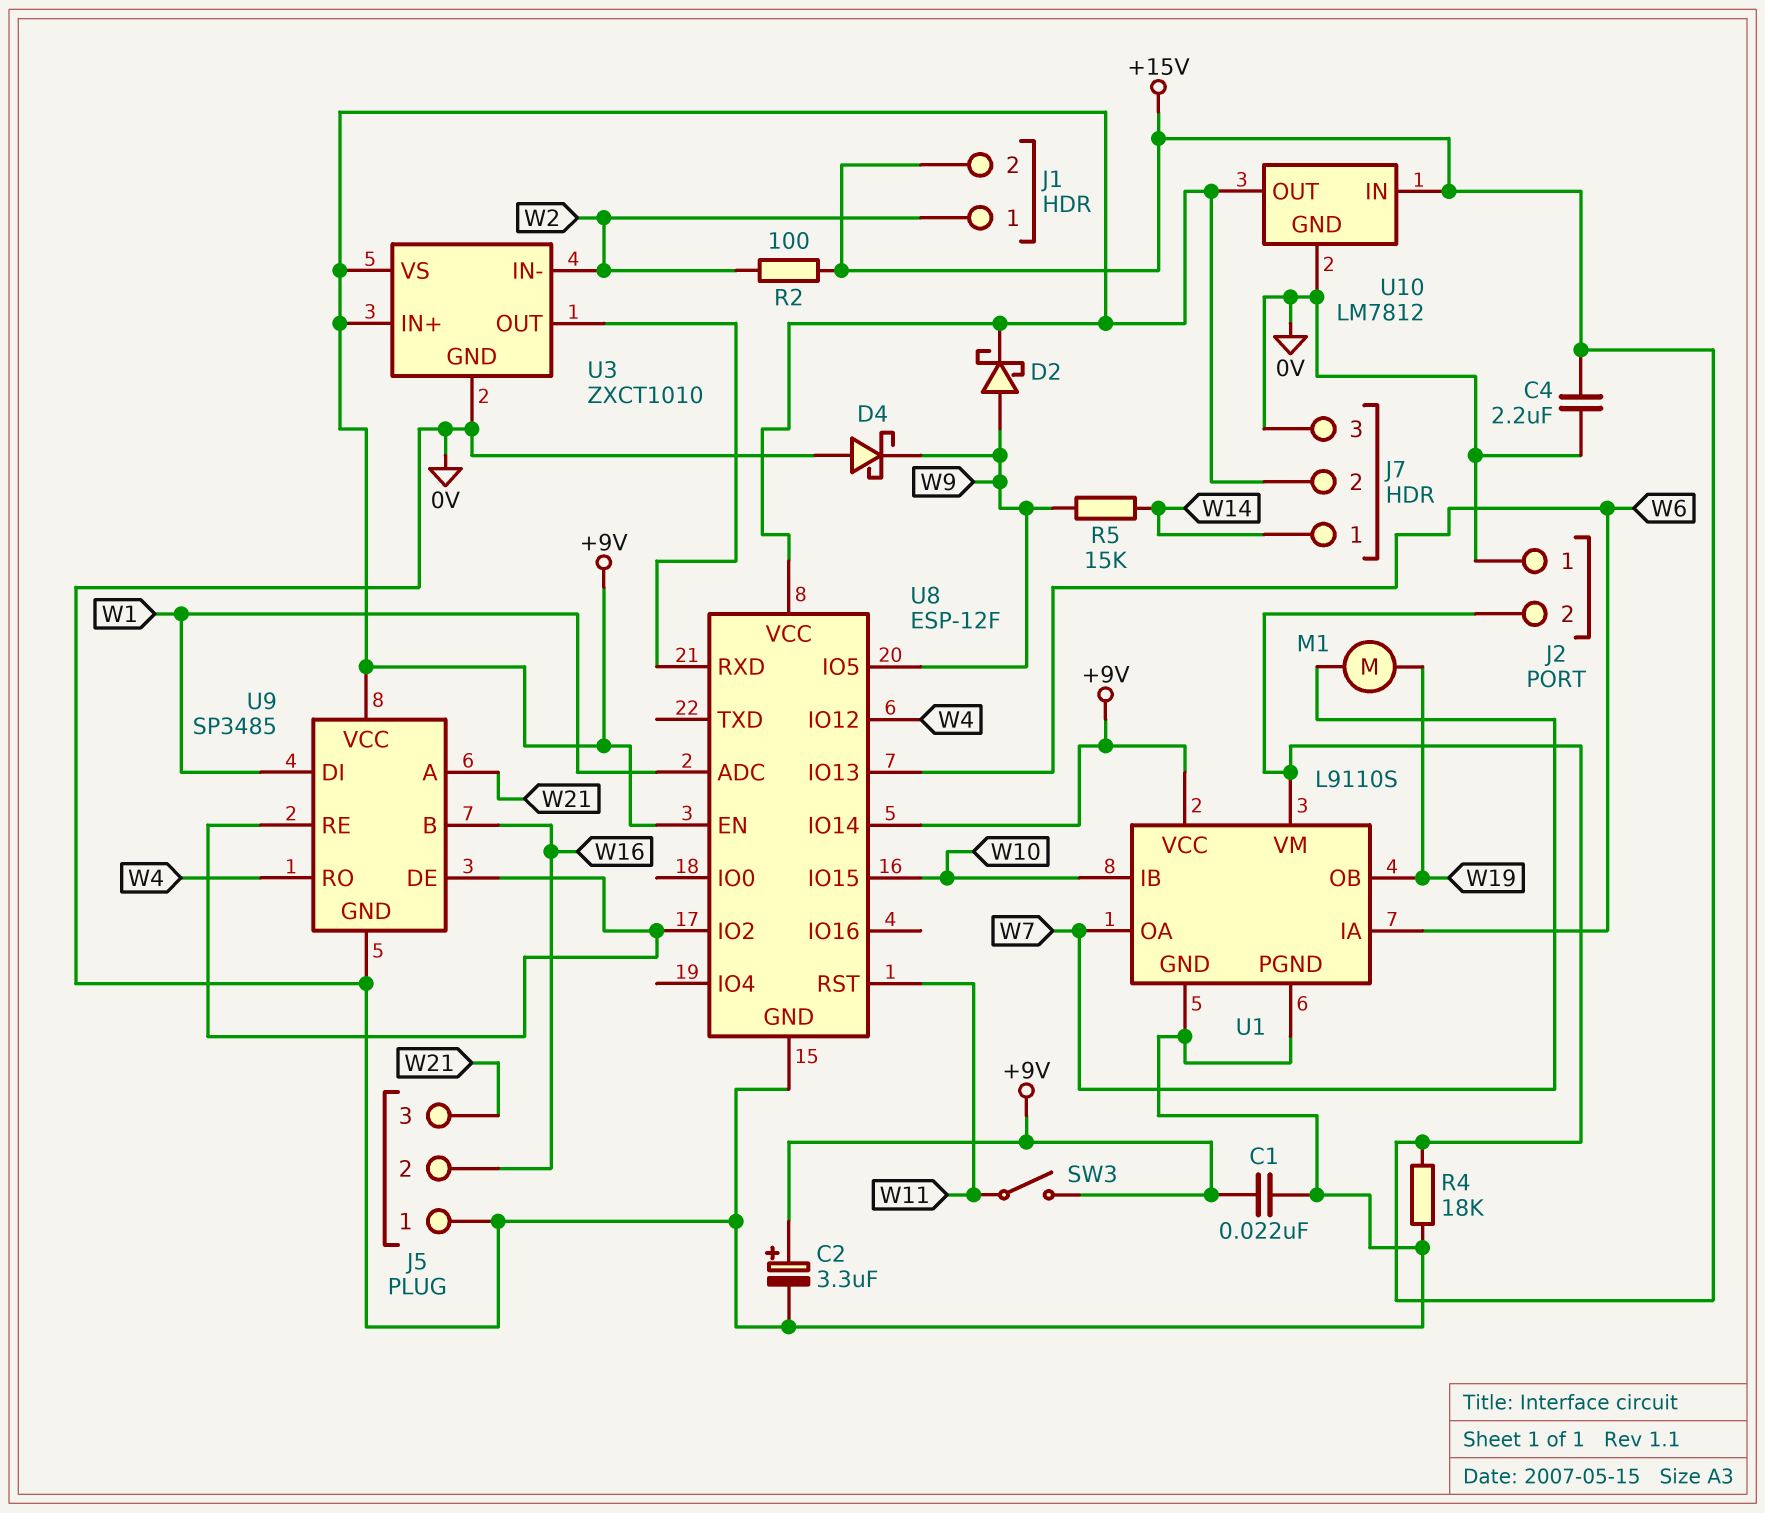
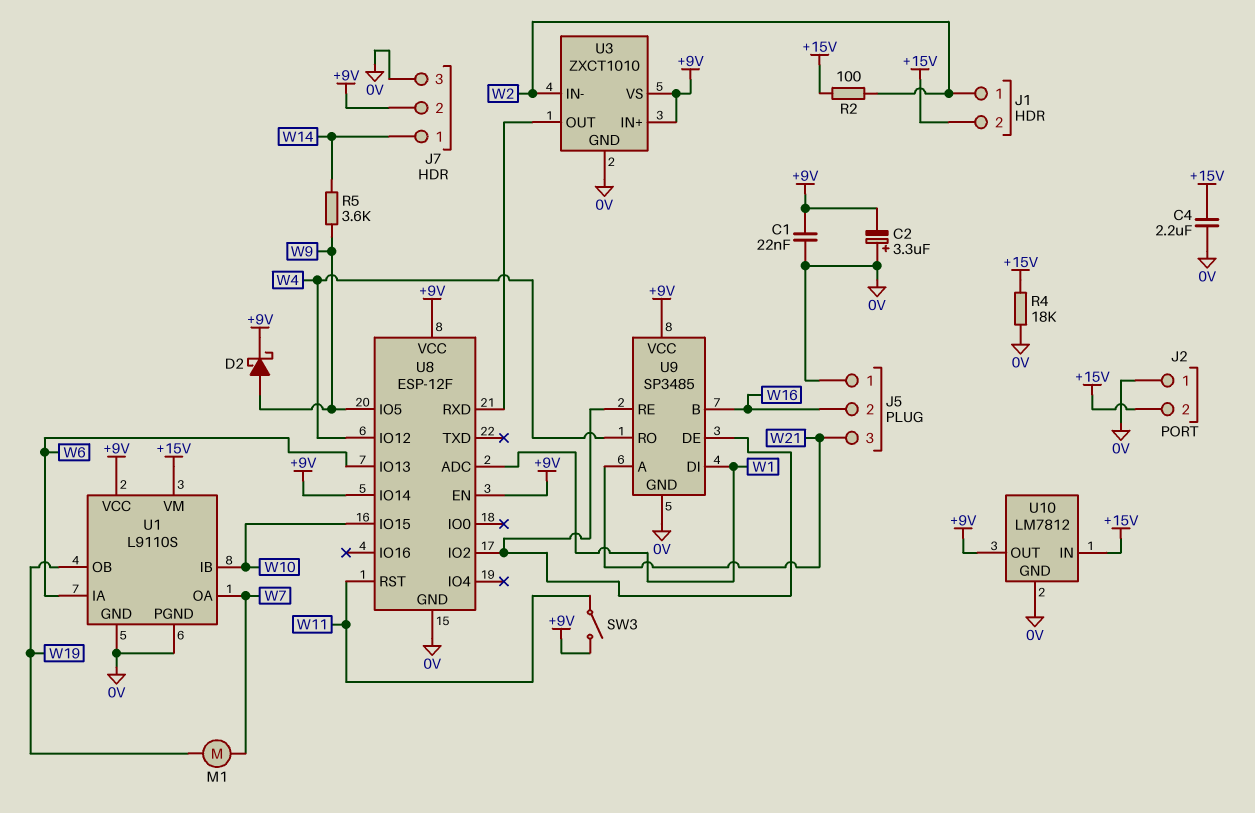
C2: 3.3uF (plus +9V, minus 0V) -> 3.3uF (plus 0V, minus +9V)
D4: schottky (A 0V, K W9) -> none
R5: 15k (W9, W14) -> 3.6k (W9, W14)

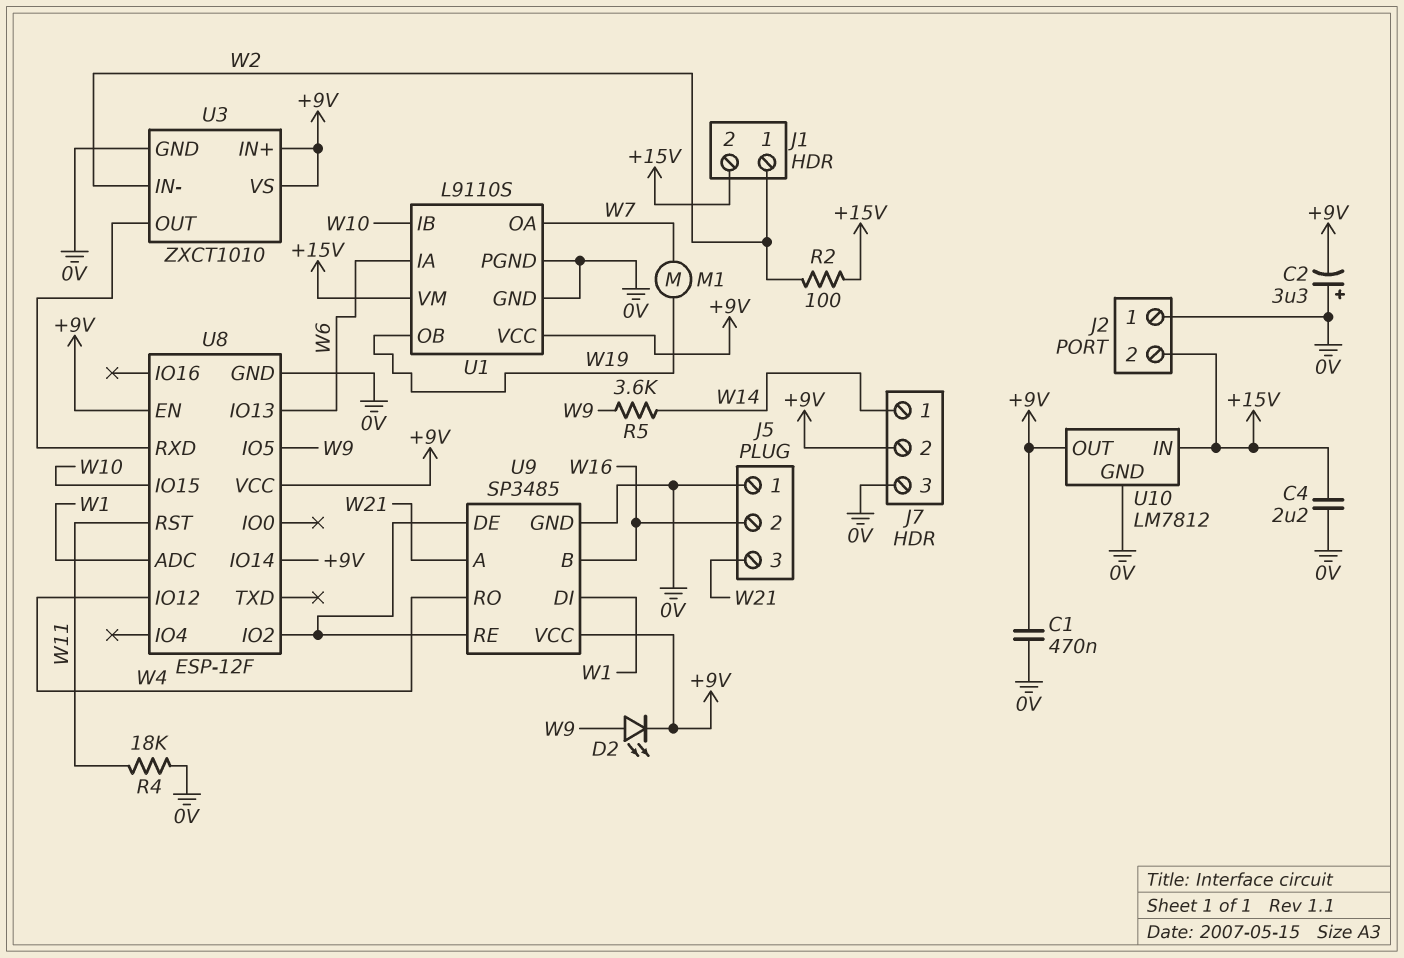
C1: 22nF (+9V, 0V) -> 470nF (+9V, 0V)
D2: schottky (A W9, K +9V) -> LED (A W9, K +9V)
R4: 18k (+15V, 0V) -> 18k (0V, W11)
SW3: switch (+9V, W11) -> none

